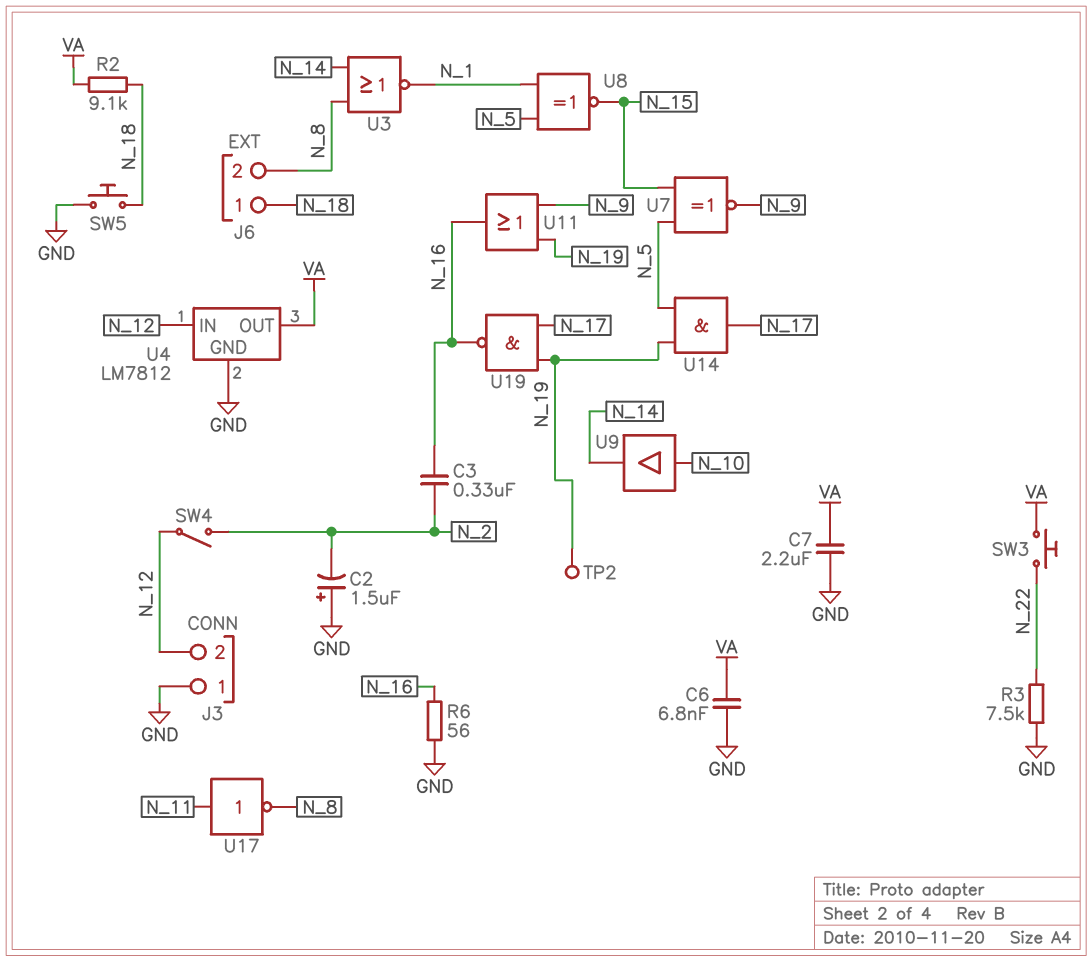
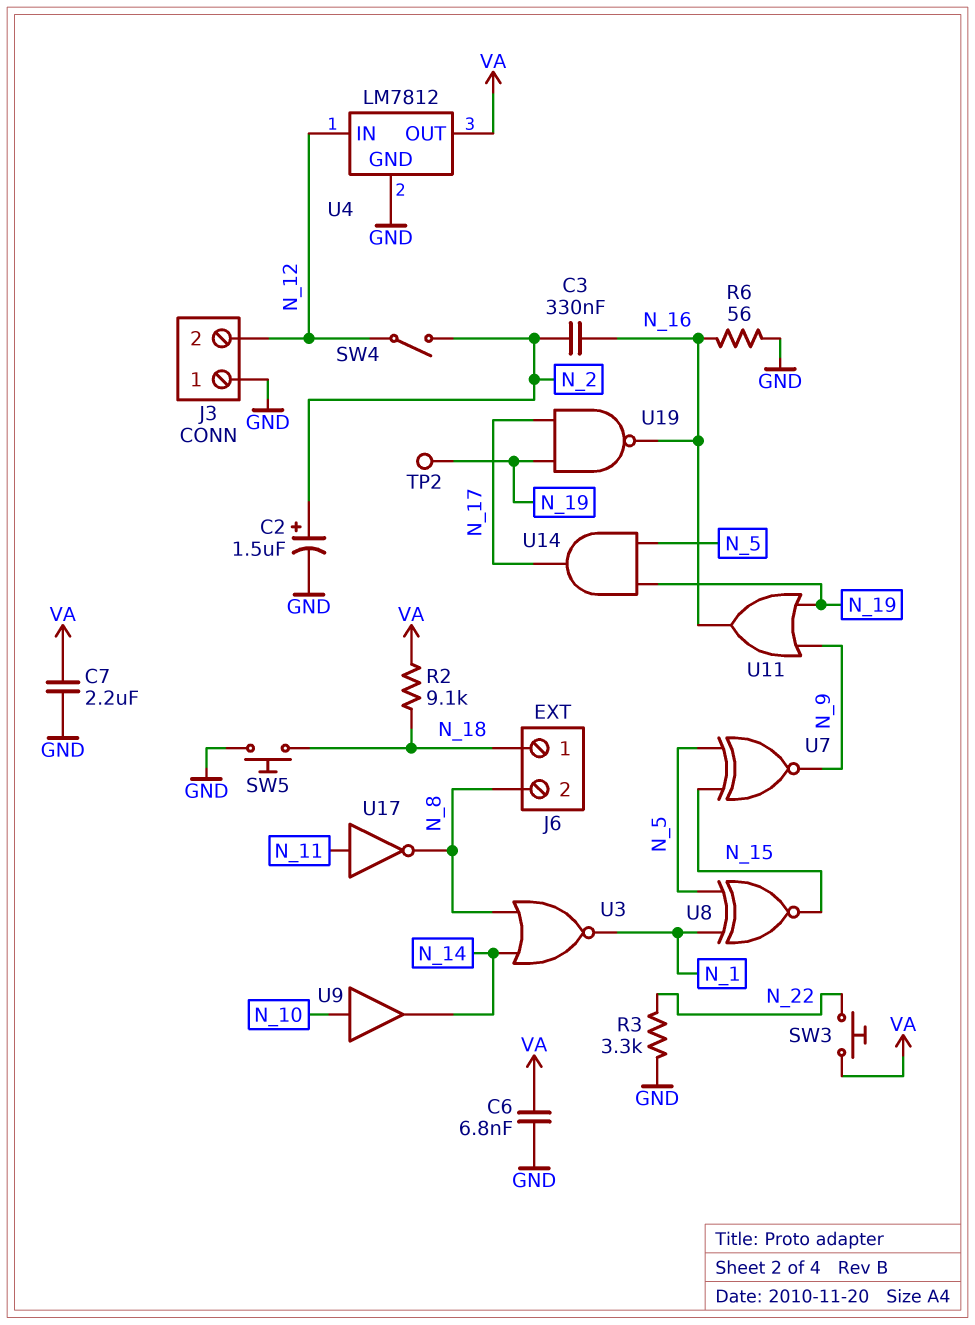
C2: 1.5uF (plus GND, minus N_2) -> 1.5uF (plus N_2, minus GND)
R3: 7.5k (GND, N_22) -> 3.3k (GND, N_22)

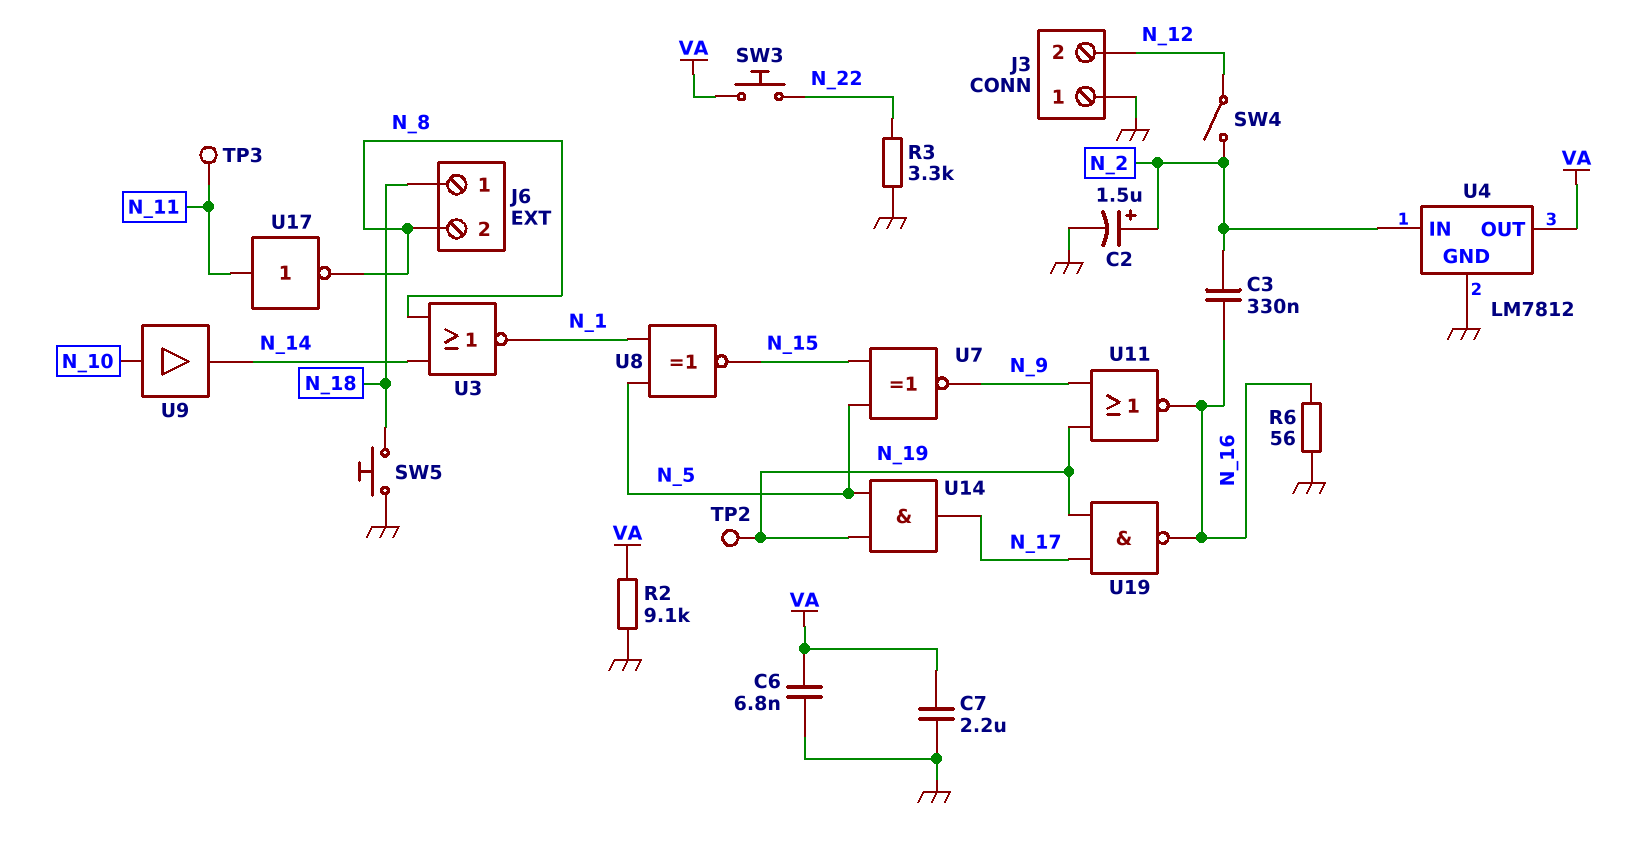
R2: 9.1k (N_18, VA) -> 9.1k (GND, VA)
TP3: none -> test point (N_11)
U4 pin IN: N_12 -> N_2
U11: OR (in N_9, in N_19, out N_16) -> NOR (in N_9, in N_19, out N_16)

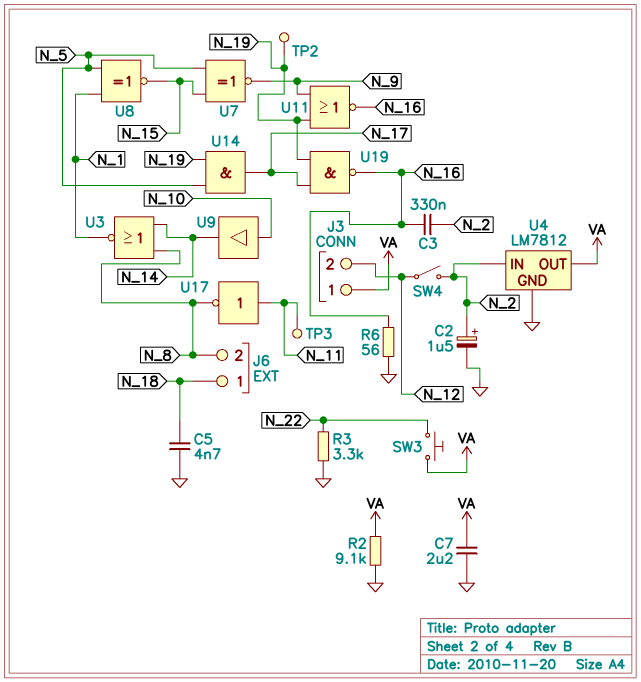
C5: none -> 4.7nF (GND, N_18)
C6: 6.8nF (GND, VA) -> none
J3 pin 1: GND -> VA
SW5: button (GND, N_18) -> none

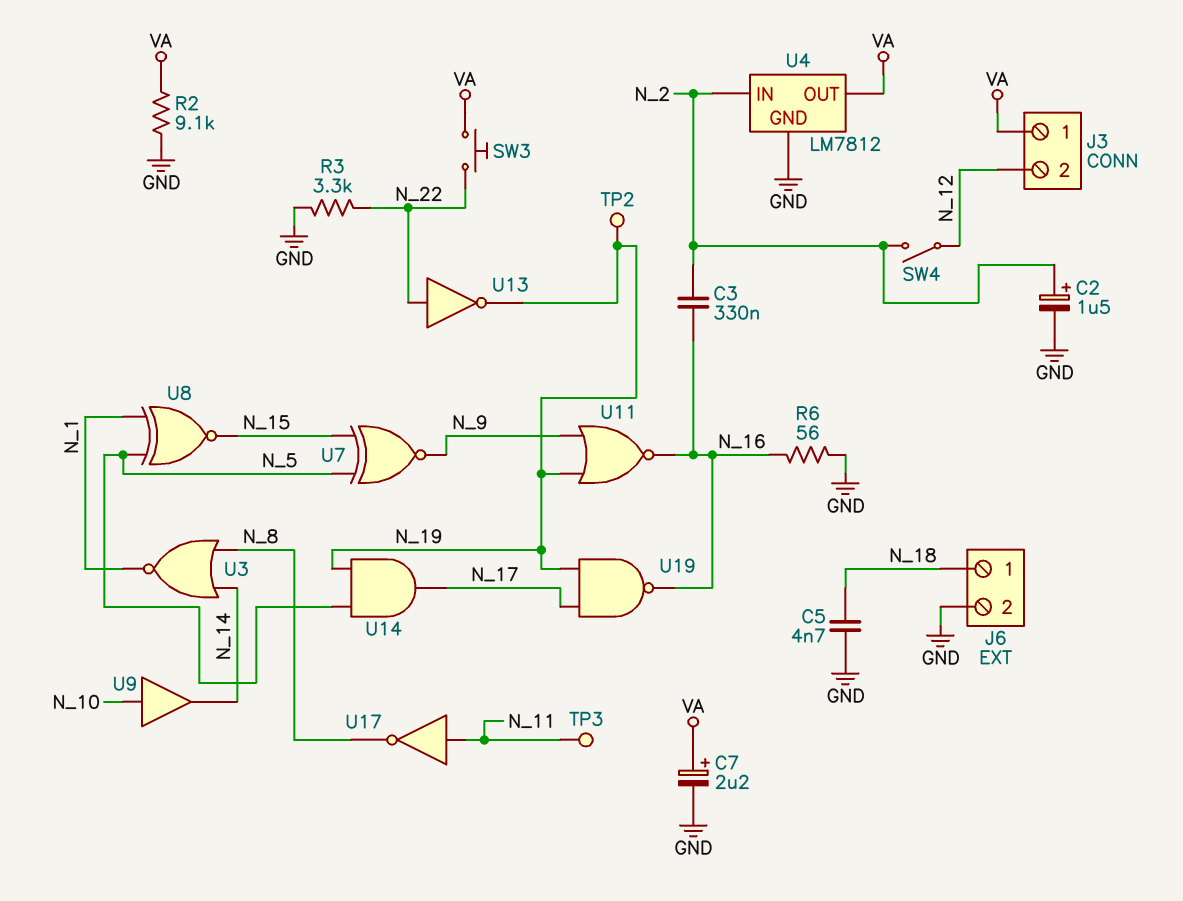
C7: 2.2uF (GND, VA) -> 2.2uF (plus VA, minus GND)
J6 pin 2: N_8 -> GND
U13: none -> NOT (in N_22, out N_19)

